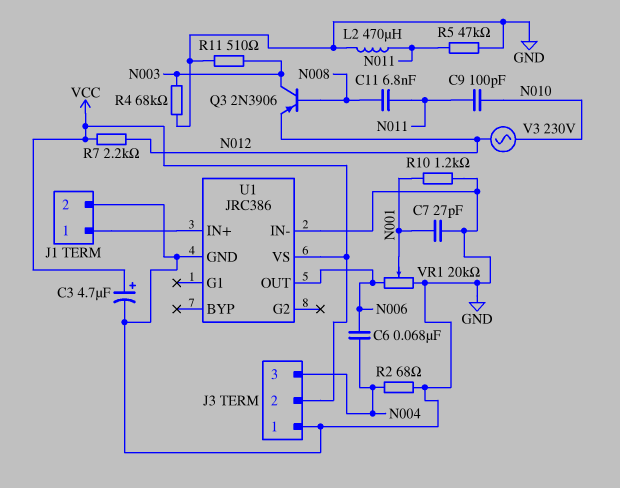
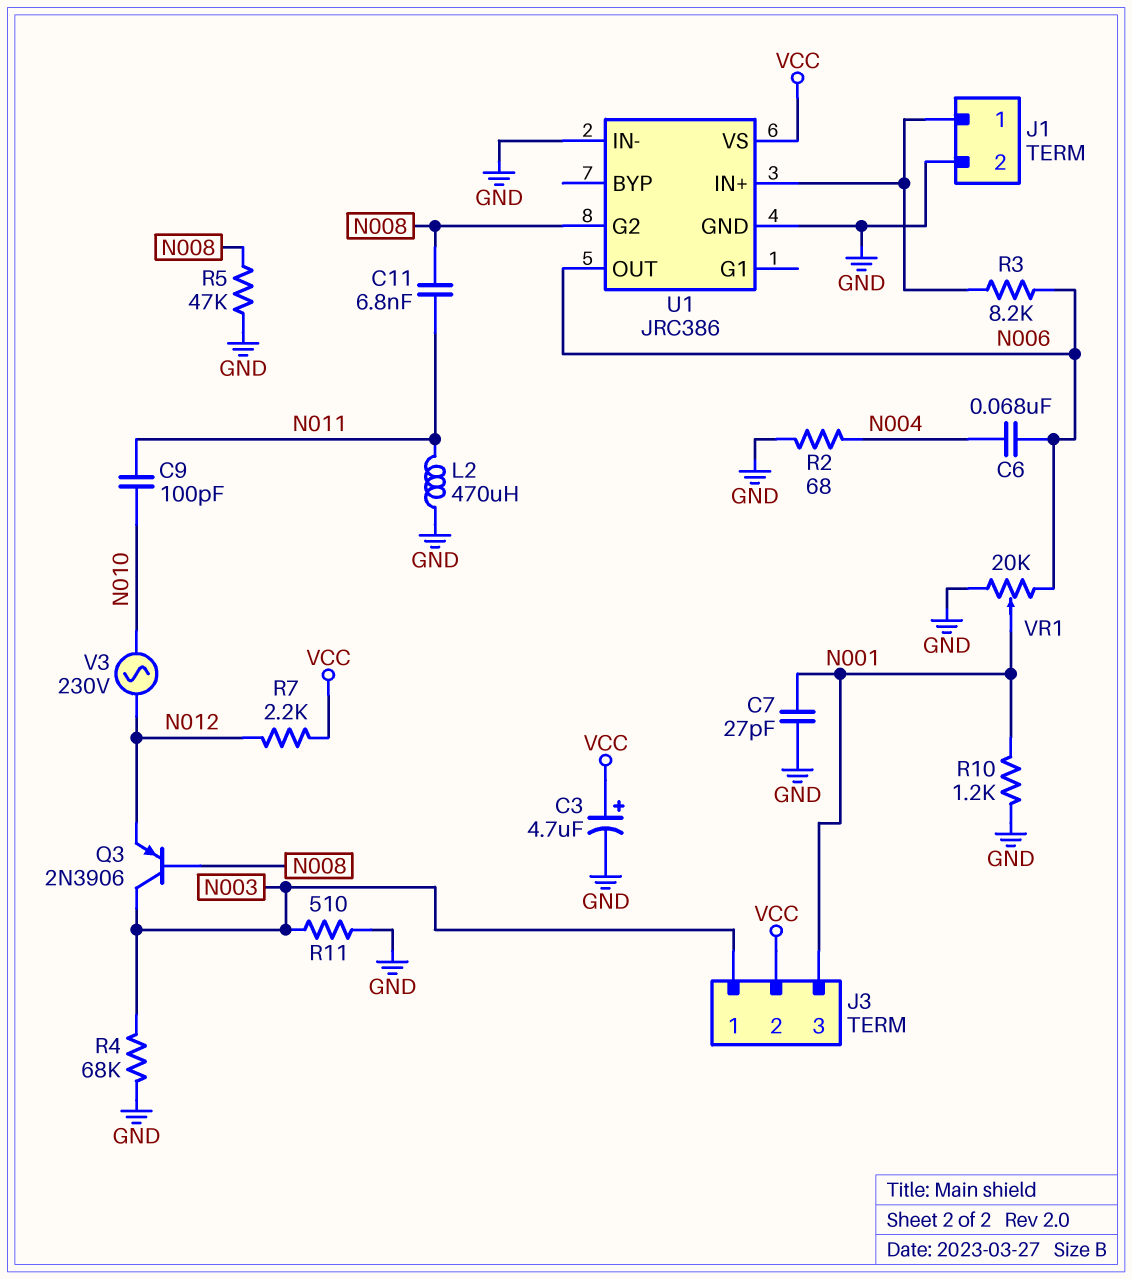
J3 pin 1: GND -> N003
J3 pin 3: N004 -> N001
R3: none -> 8.2k (J1/1, N006)
R5: 47k (GND, N011) -> 47k (GND, N008)
U1 pin G2: none -> N008

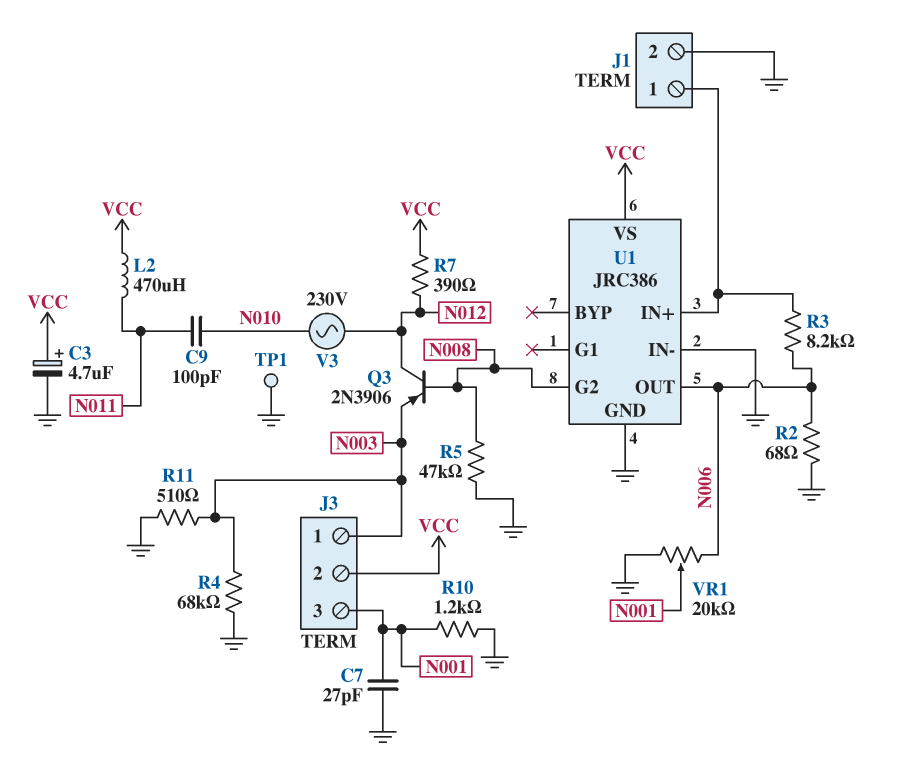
C6: 68nF (N004, N006) -> none
C11: 6.8nF (N008, N011) -> none
L2: 470uH (GND, N011) -> 470uH (N011, VCC)
Q3: PNP 2N3906 (B N008, C N003, E N012) -> PNP 2N3906 (B N008, C N012, E N003)
R2: 68 (GND, N004) -> 68 (GND, N006)
R7: 2.2k (N012, VCC) -> 390 (N012, VCC)
TP1: none -> test point (GND)

